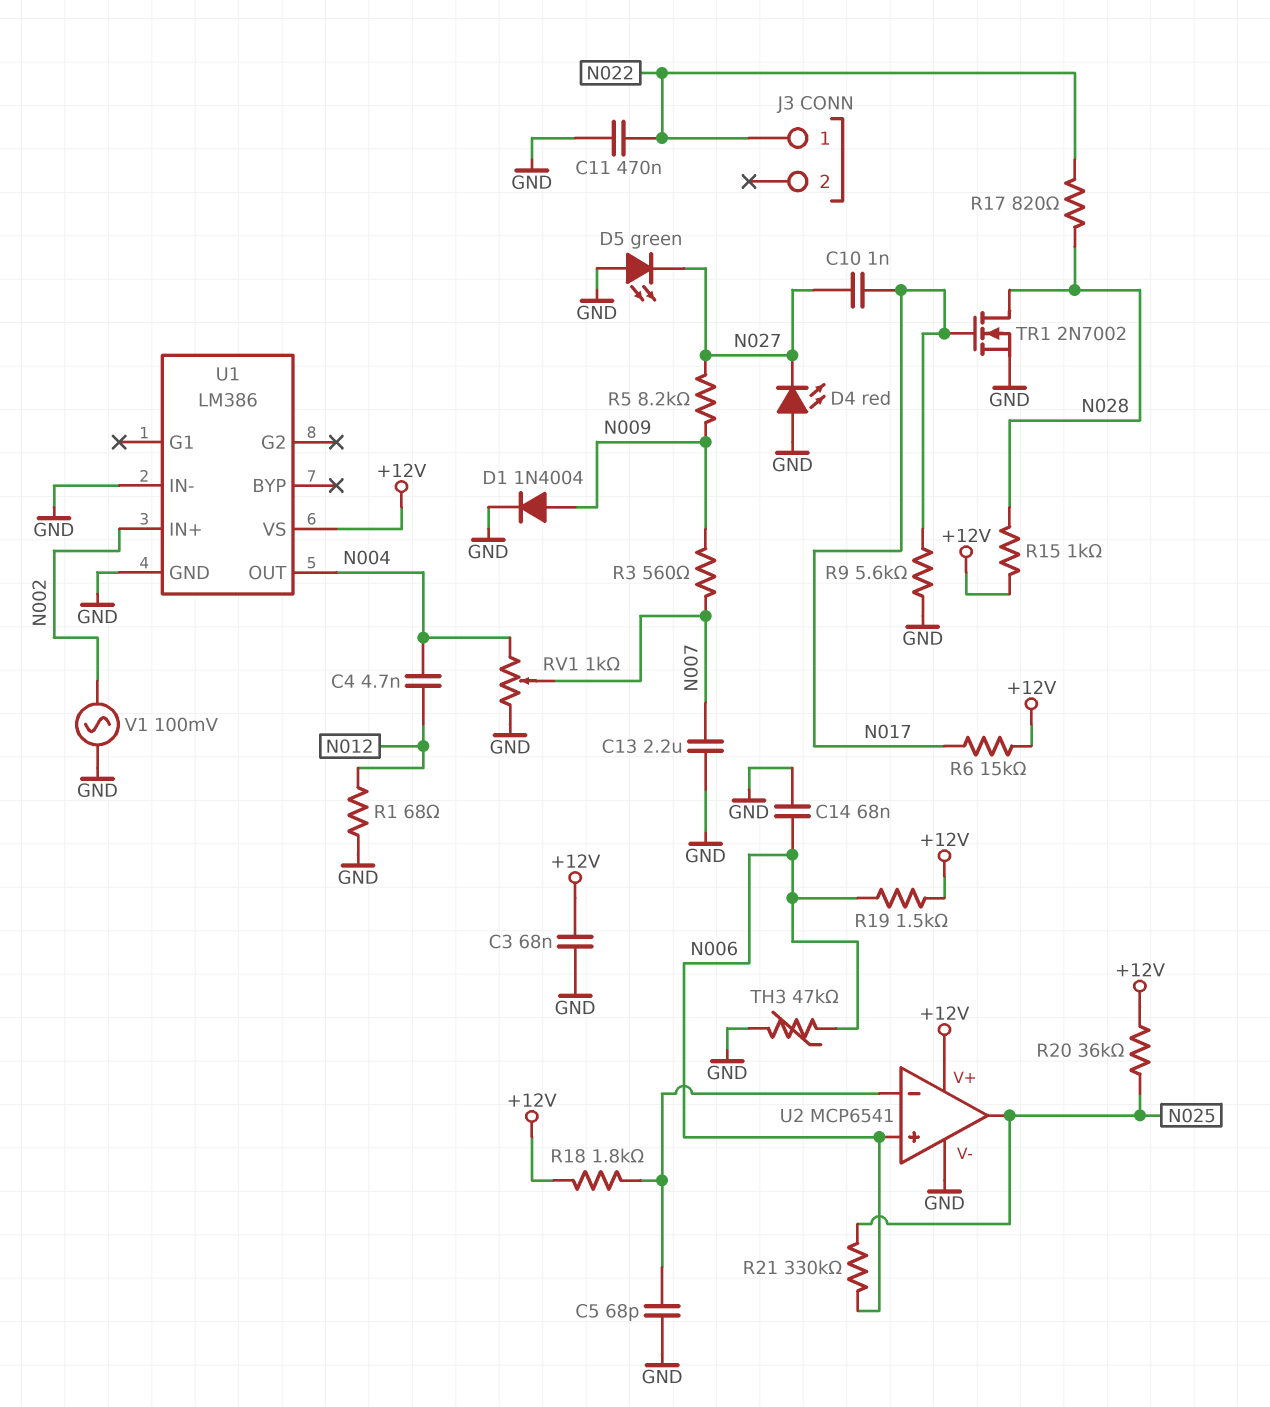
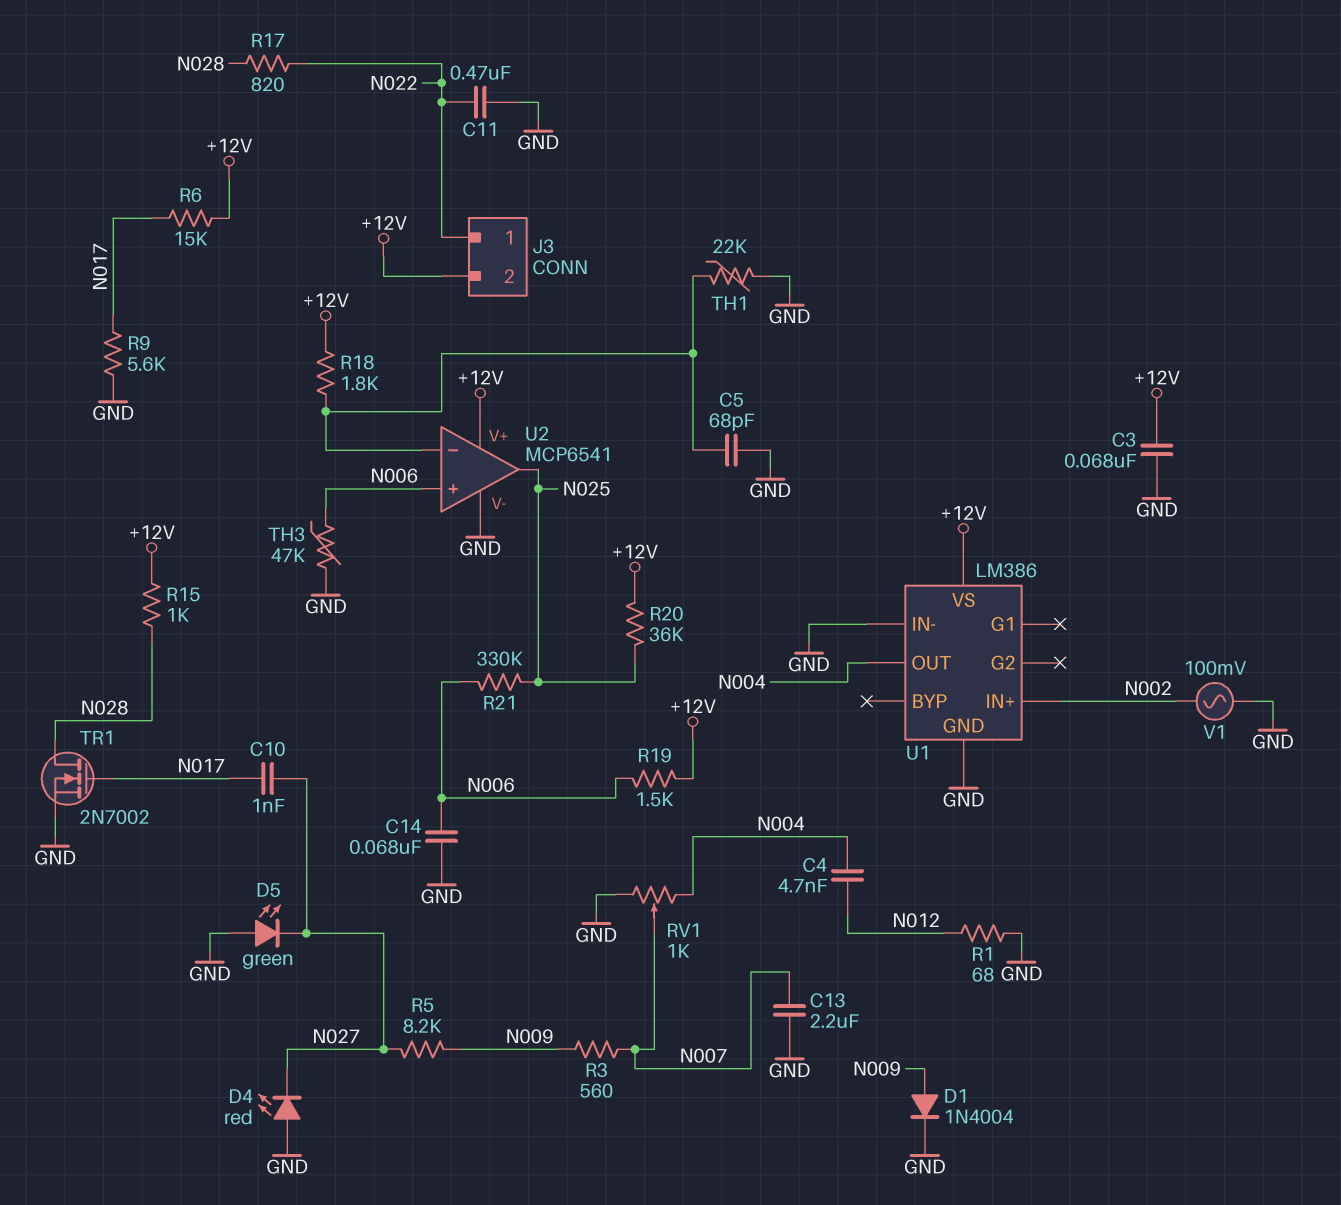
J3 pin 2: none -> +12V
TH1: none -> 22k (GND, U2/in-)

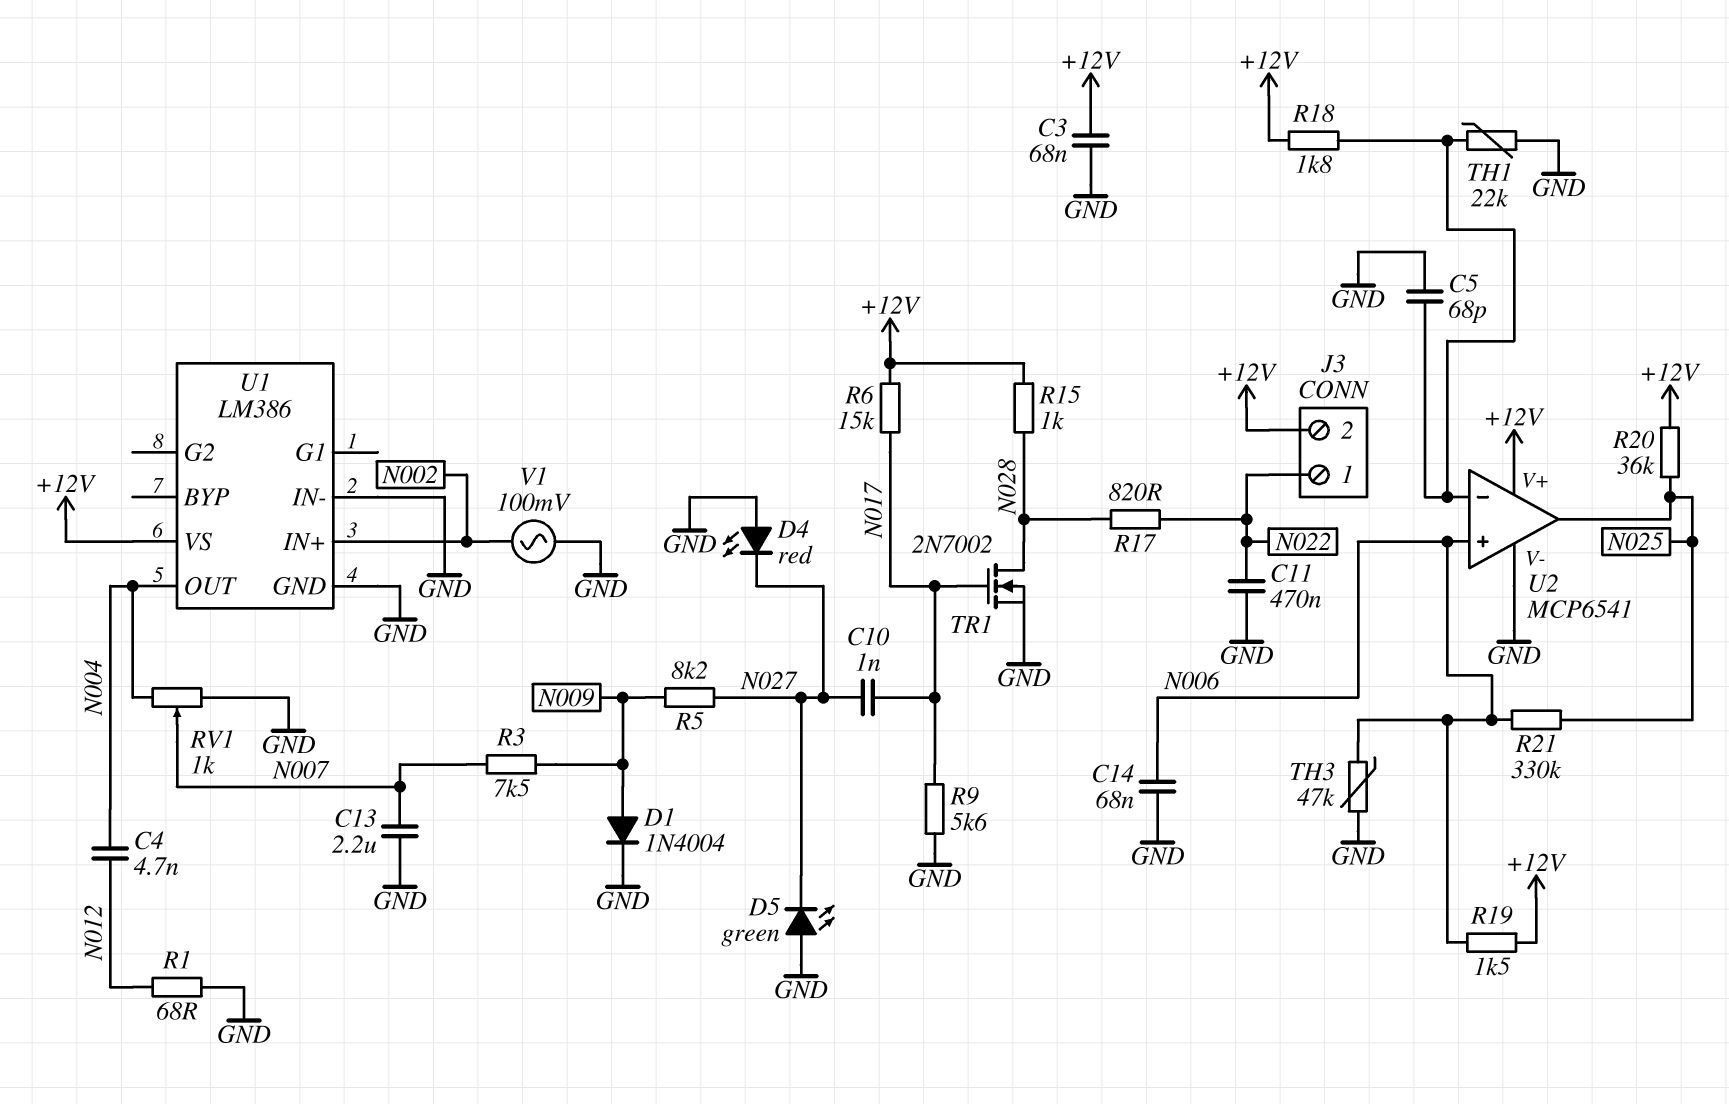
R3: 560 (N007, N009) -> 7.5k (N007, N009)

